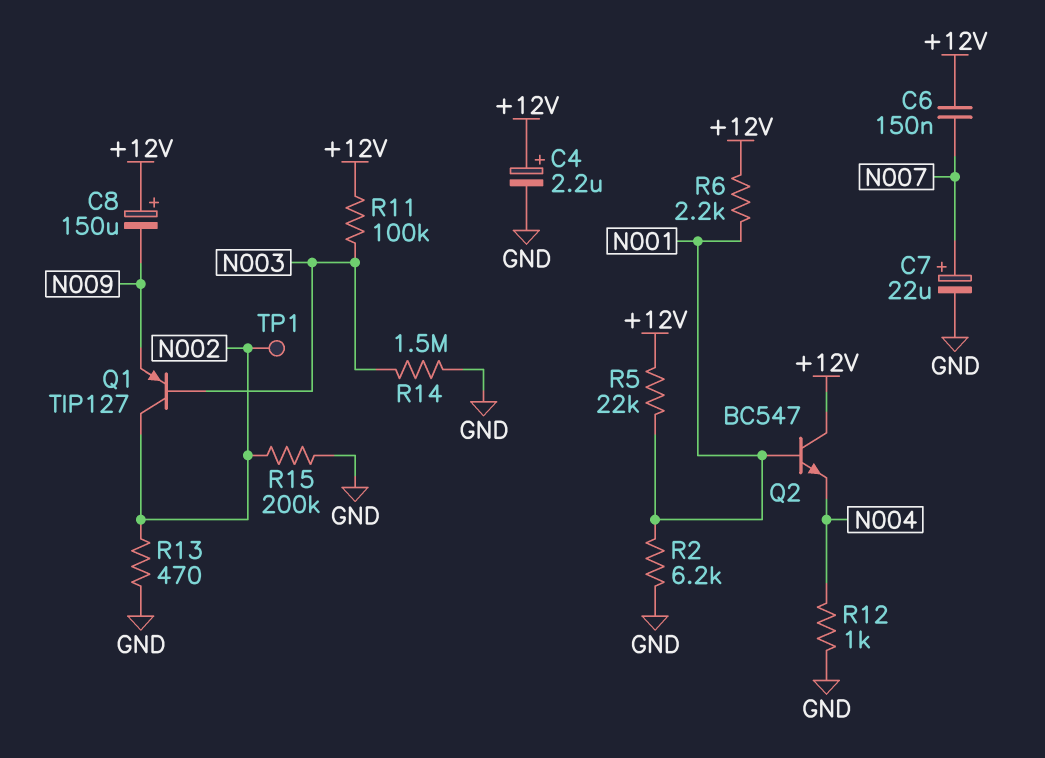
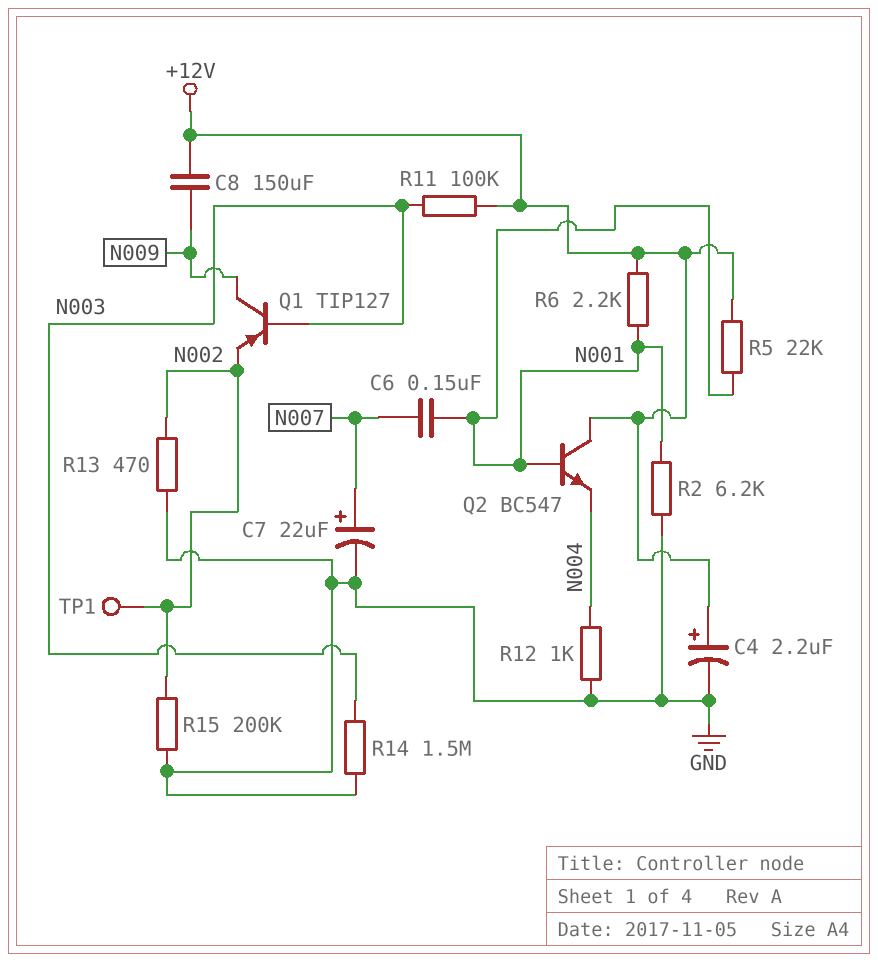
C6: 150nF (+12V, N007) -> 150nF (N001, N007)
C8: 150uF (plus +12V, minus N009) -> 150uF (+12V, N009)
Q1: PNP TIP127 (B N003, C N002, E N009) -> PNP TIP127 (B N003, C N009, E N002)

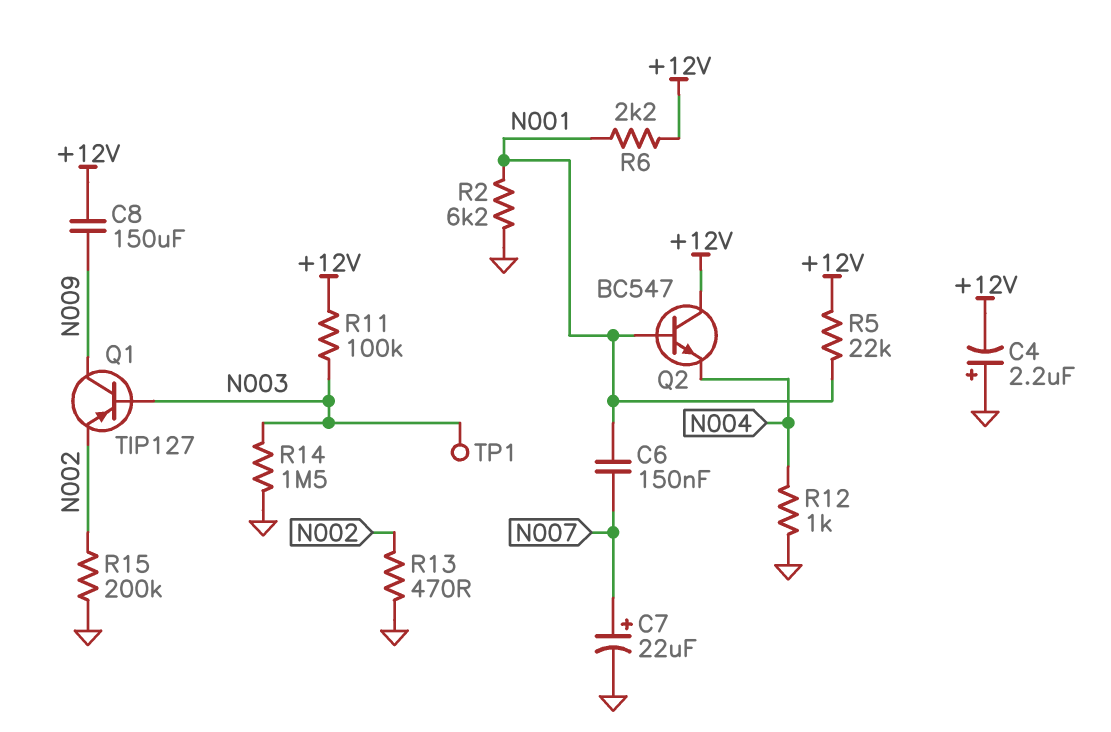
C4: 2.2uF (plus +12V, minus GND) -> 2.2uF (plus GND, minus +12V)
TP1: test point (N002) -> test point (N003)

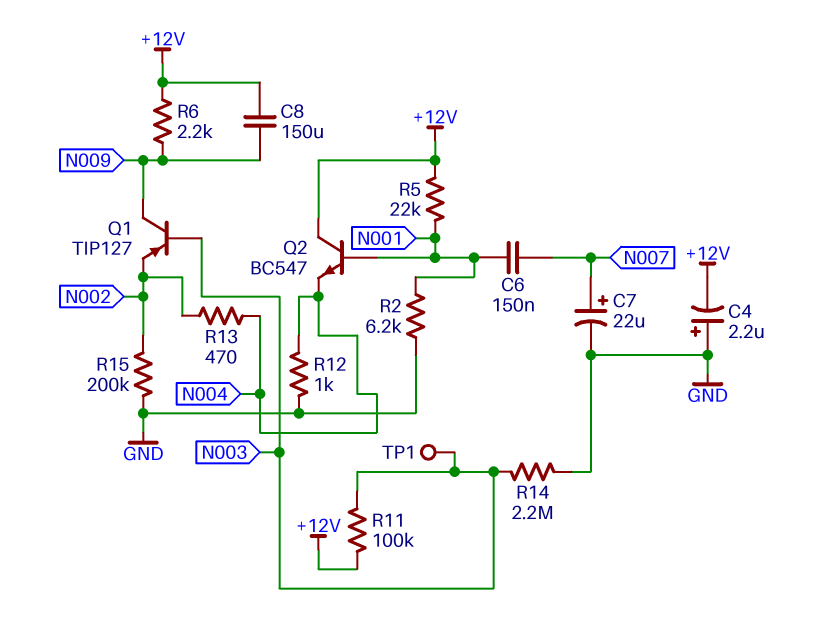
R6: 2.2k (+12V, N001) -> 2.2k (+12V, N009)
R13: 470 (GND, N002) -> 470 (N002, N004)
R14: 1.5M (GND, N003) -> 2.2M (GND, N003)

